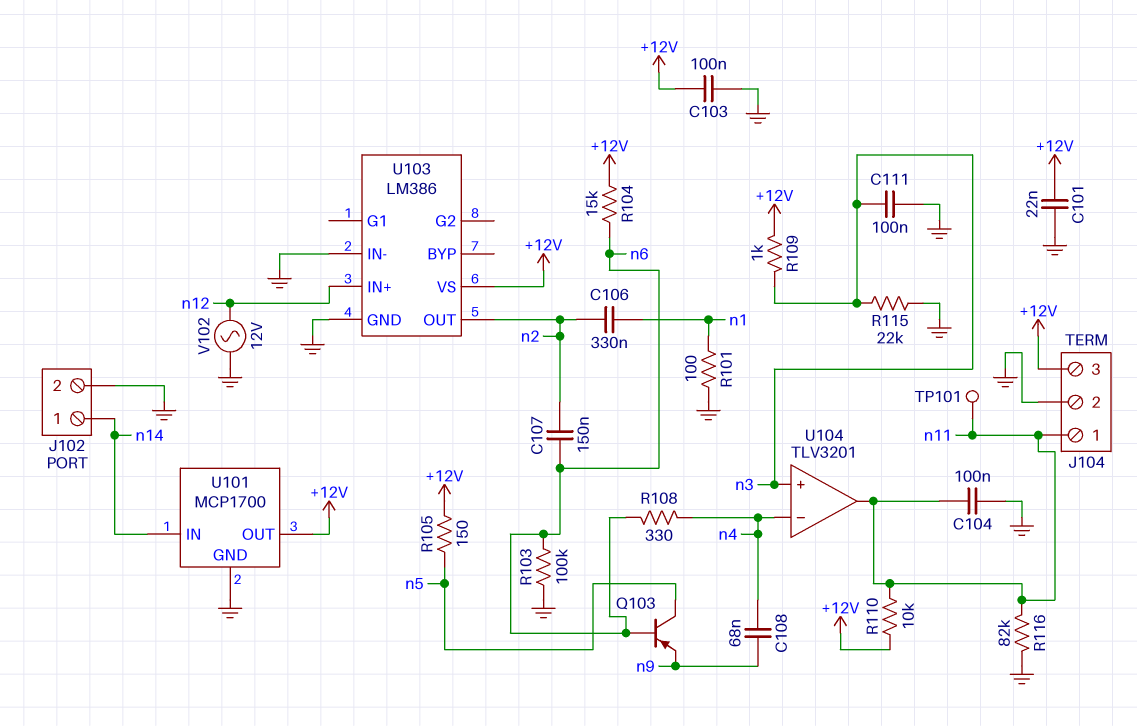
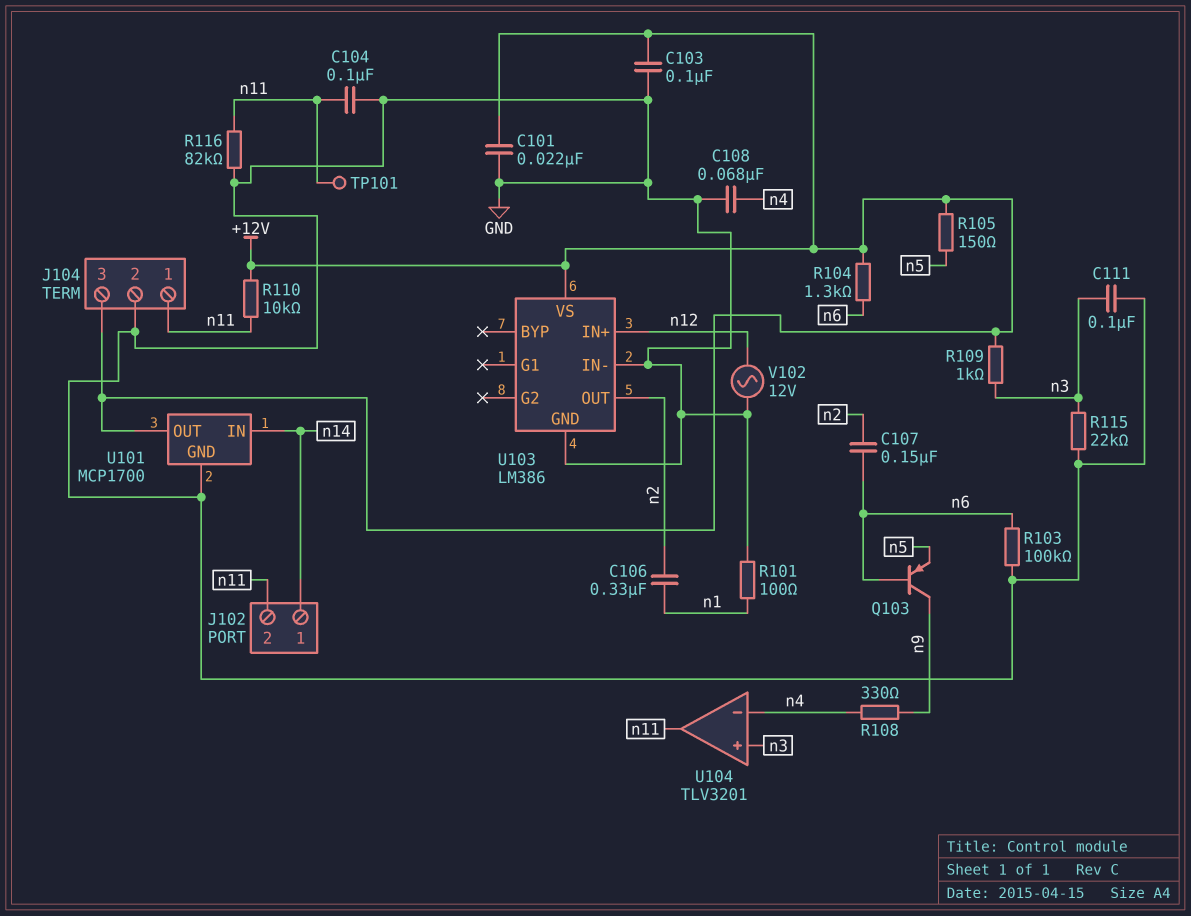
C108: 68nF (n4, n9) -> 68nF (GND, n4)
J102 pin 2: GND -> n11
Q103: PNP (B n6, C n5, E n9) -> PNP (B n6, C n9, E n5)
R104: 15k (+12V, n6) -> 1.3k (+12V, n6)
R108: 330 (n4, n6) -> 330 (n4, n9)

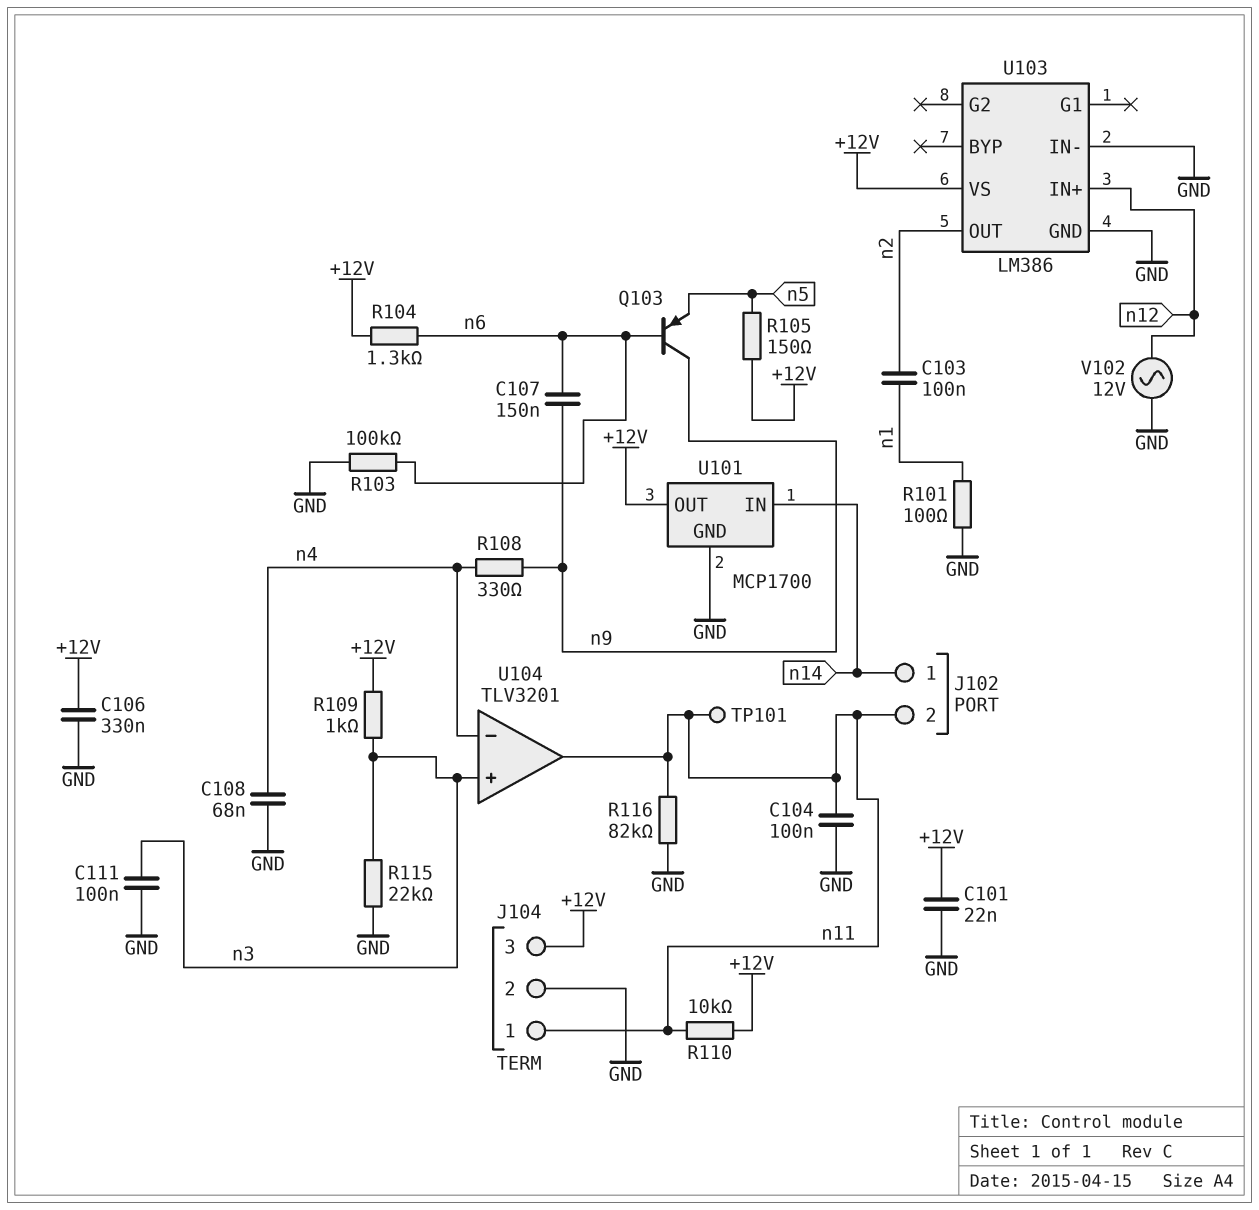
C103: 100nF (+12V, GND) -> 100nF (n1, n2)
C106: 330nF (n1, n2) -> 330nF (+12V, GND)
C107: 150nF (n2, n6) -> 150nF (n6, n9)

